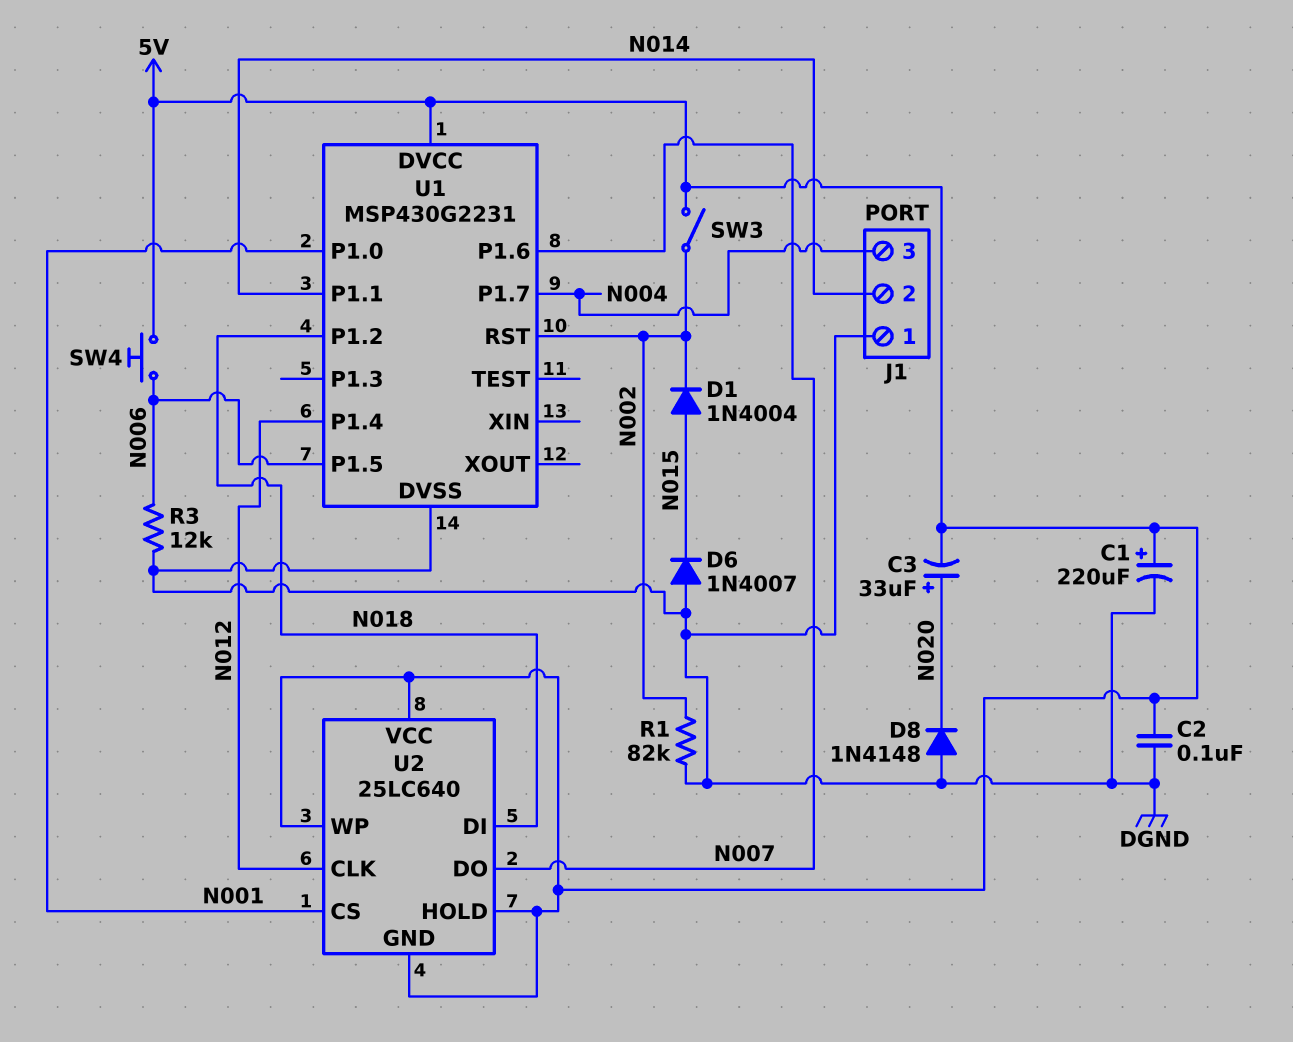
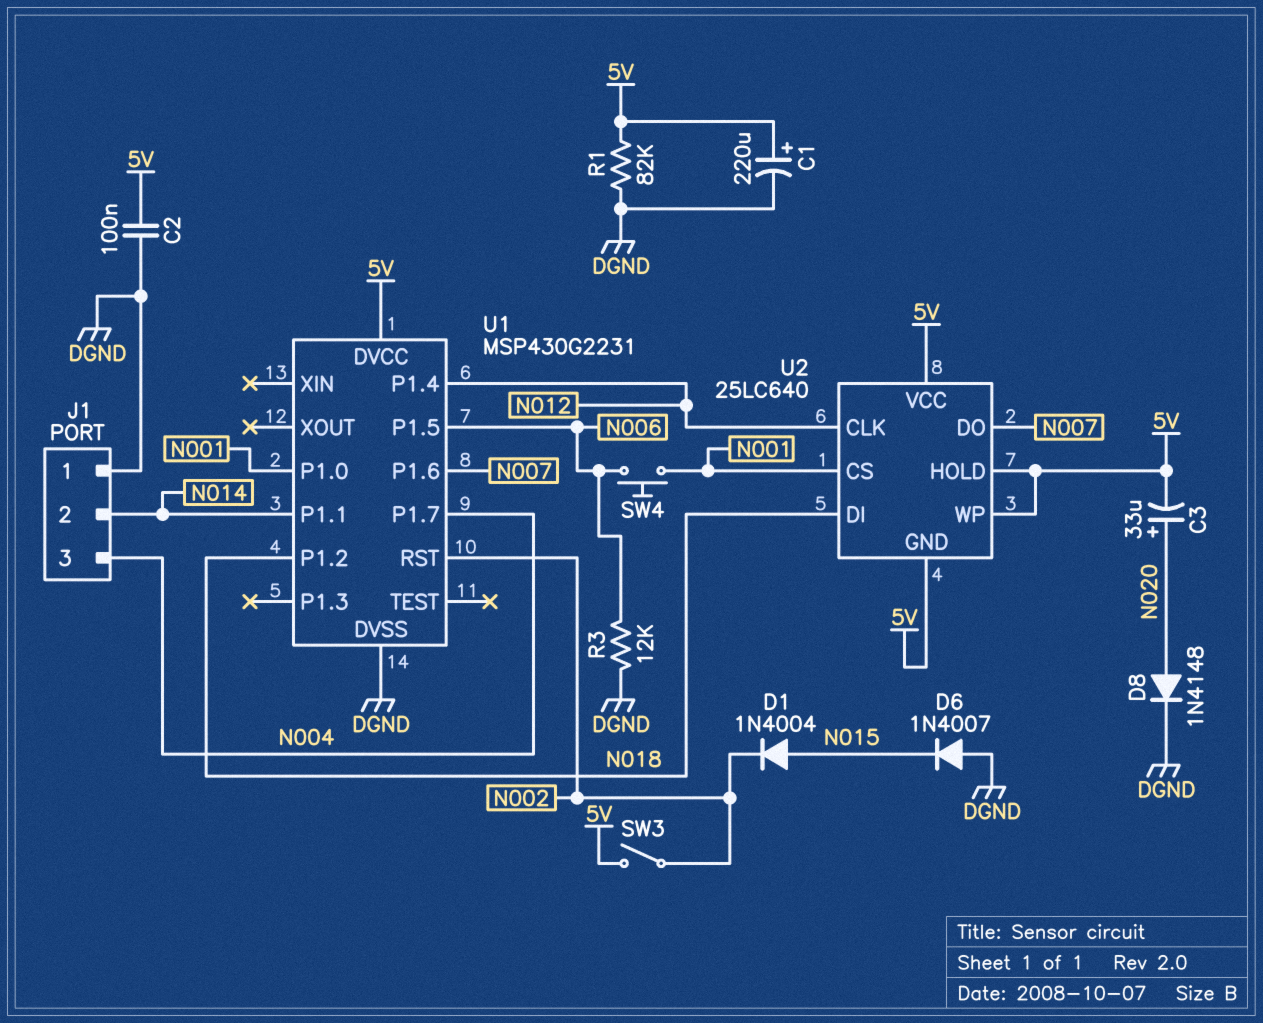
D8: diode 1N4148 (A DGND, K N020) -> diode 1N4148 (A N020, K DGND)
R1: 82k (DGND, N002) -> 82k (5V, DGND)
SW4: button (5V, N006) -> button (N001, N006)

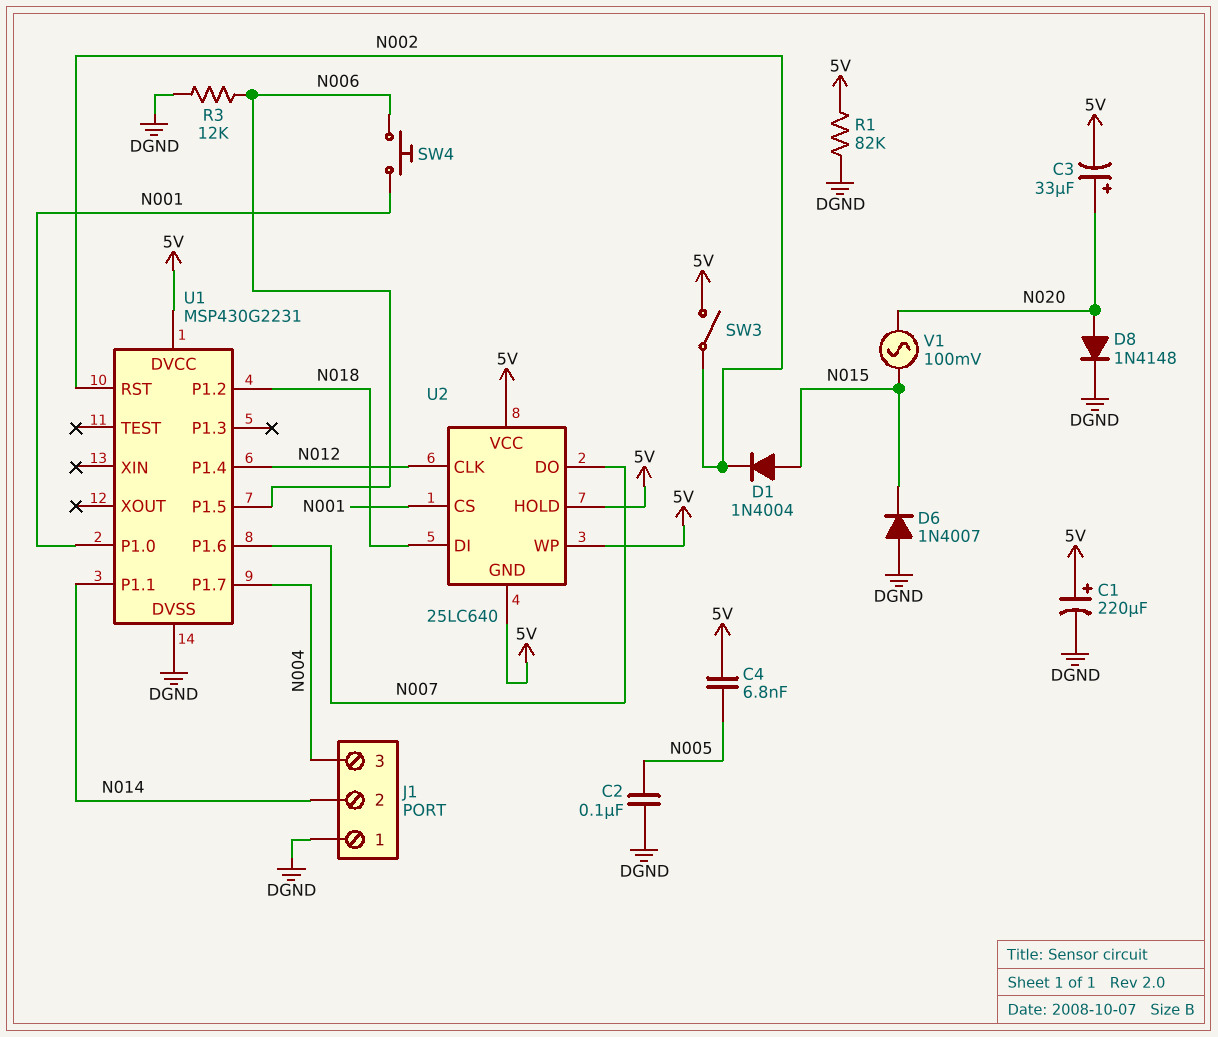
C2: 100nF (5V, DGND) -> 100nF (DGND, N005)
C4: none -> 6.8nF (5V, N005)
V1: none -> AC 100mV (N015, N020)

